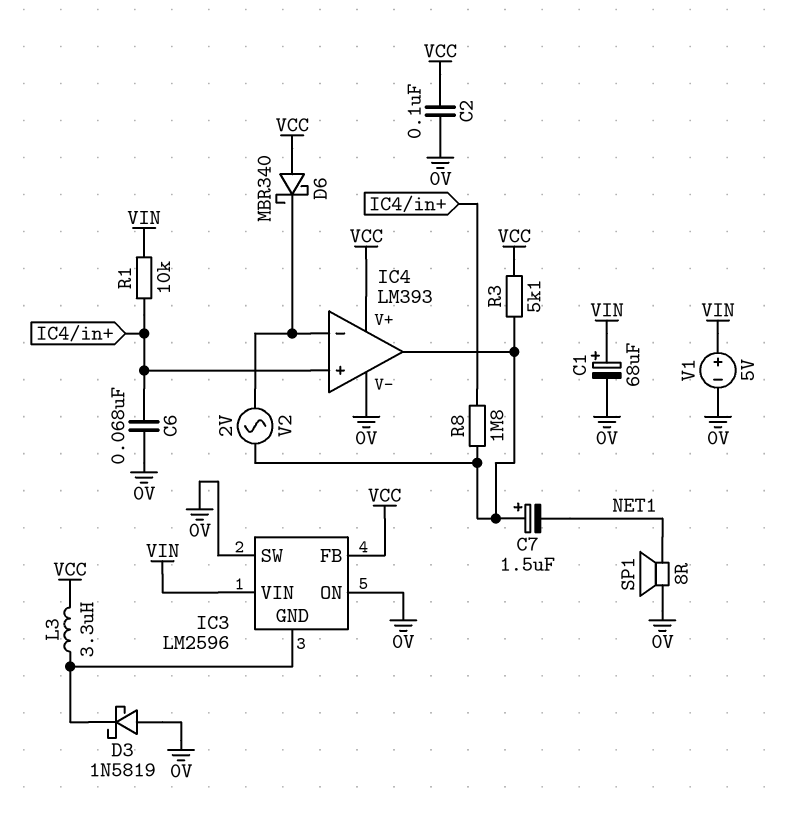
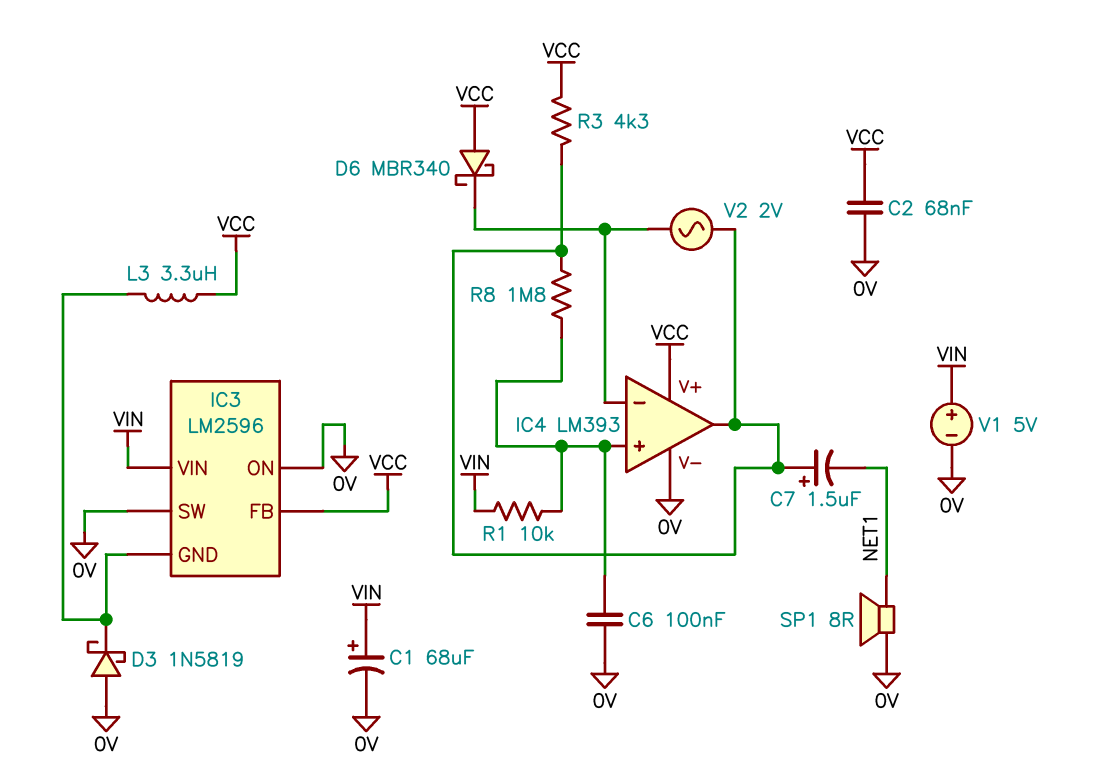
C2: 100nF (0V, VCC) -> 68nF (0V, VCC)
C6: 68nF (0V, IC4/in+) -> 100nF (0V, IC4/in+)
R3: 5.1k (IC4/out, VCC) -> 4.3k (IC4/out, VCC)

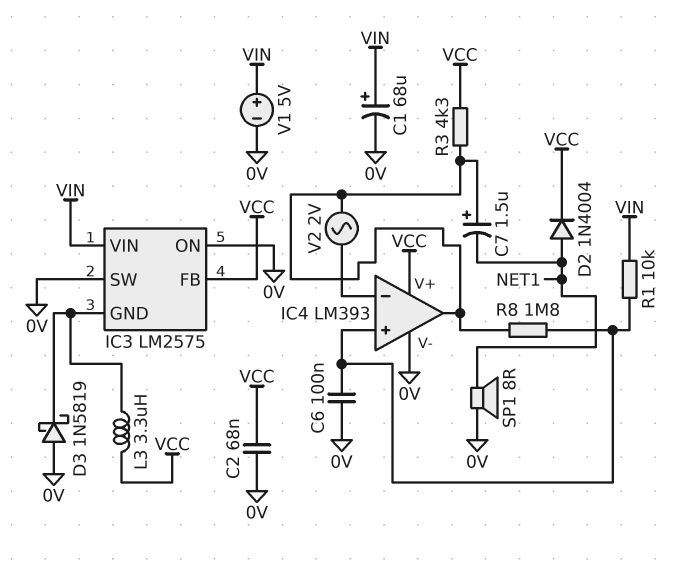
D2: none -> diode 1N4004 (A NET1, K VCC)
D6: schottky MBR340 (A VCC, K IC4/in-) -> none
IC3: LM2596 -> LM2575

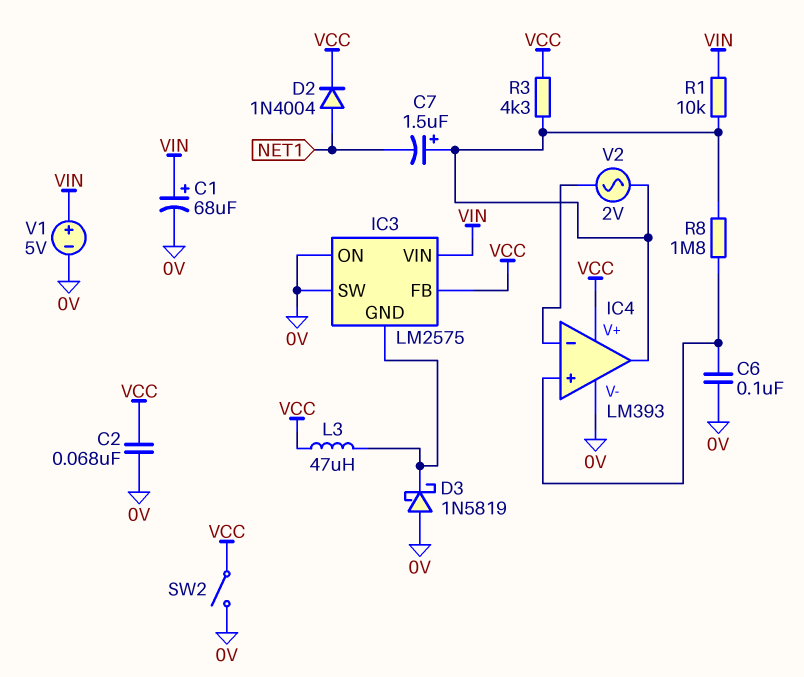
L3: 3.3uH (IC3/GND, VCC) -> 47uH (IC3/GND, VCC)
R1: 10k (IC4/in+, VIN) -> 10k (IC4/out, VIN)
SP1: speaker 8R (0V, NET1) -> none
SW2: none -> switch (0V, VCC)

